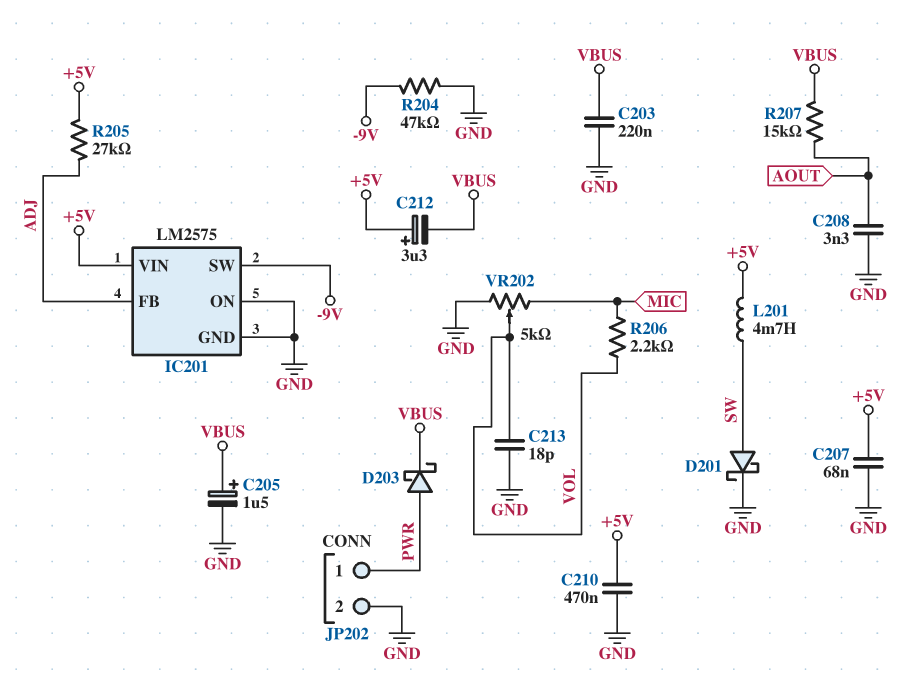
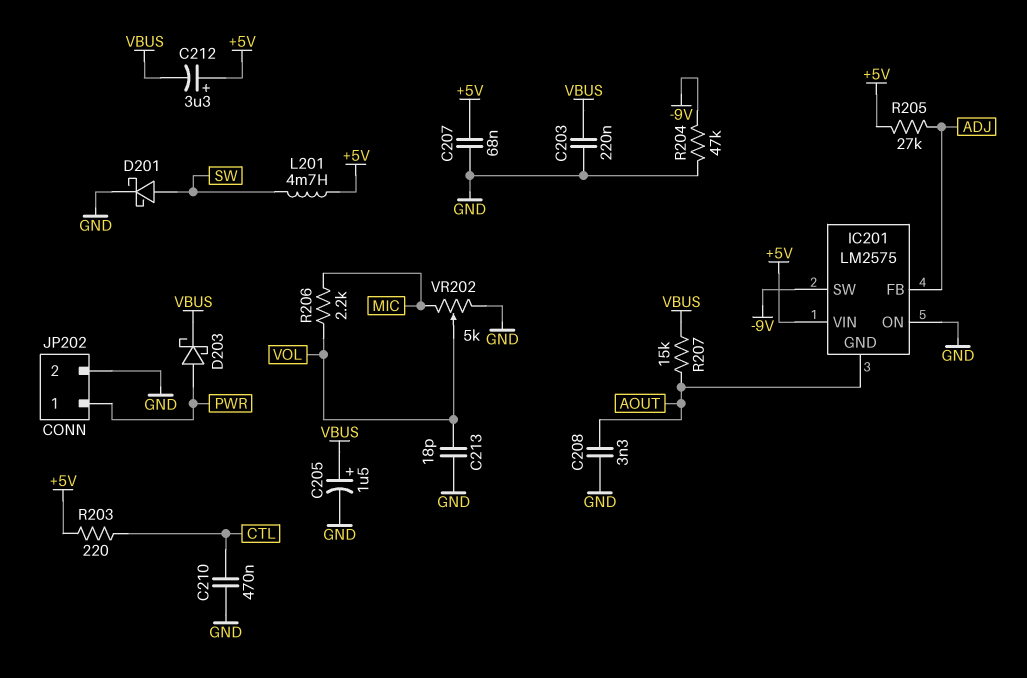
C210: 470nF (+5V, GND) -> 470nF (CTL, GND)
IC201 pin GND: GND -> AOUT
R203: none -> 220 (+5V, CTL)

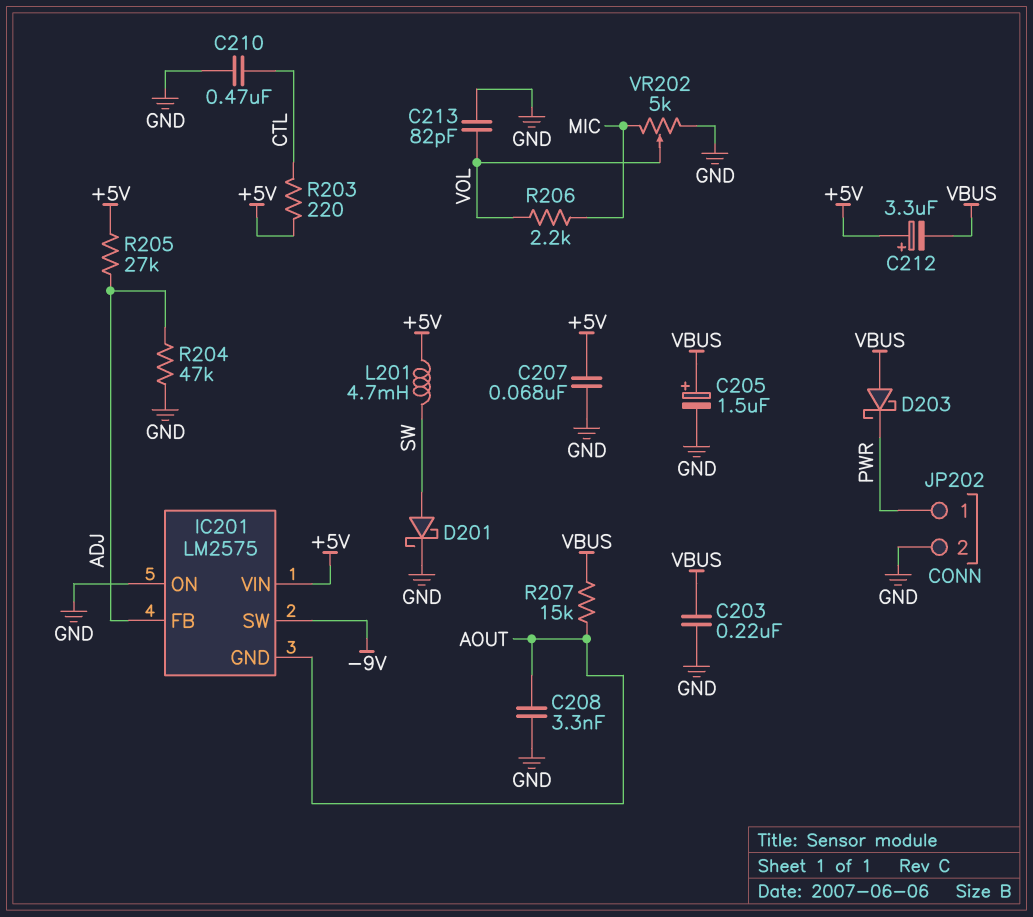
C213: 18pF (GND, VOL) -> 82pF (GND, VOL)
D203: schottky (A PWR, K VBUS) -> schottky (A VBUS, K PWR)
R204: 47k (-9V, GND) -> 47k (ADJ, GND)

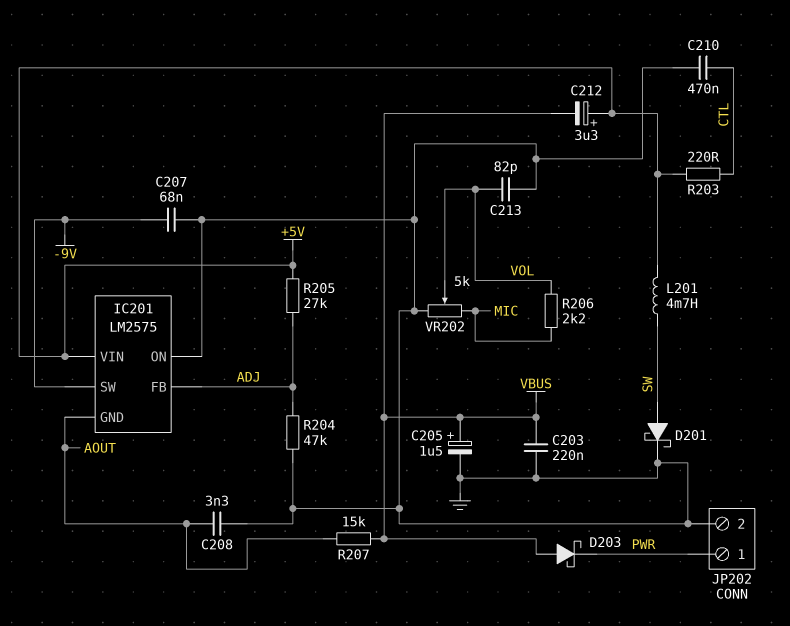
C207: 68nF (+5V, GND) -> 68nF (-9V, GND)

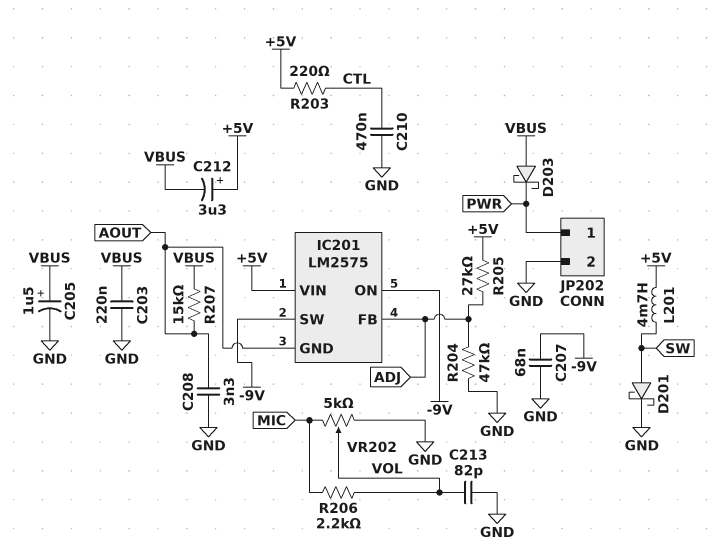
IC201 pin ON: GND -> -9V

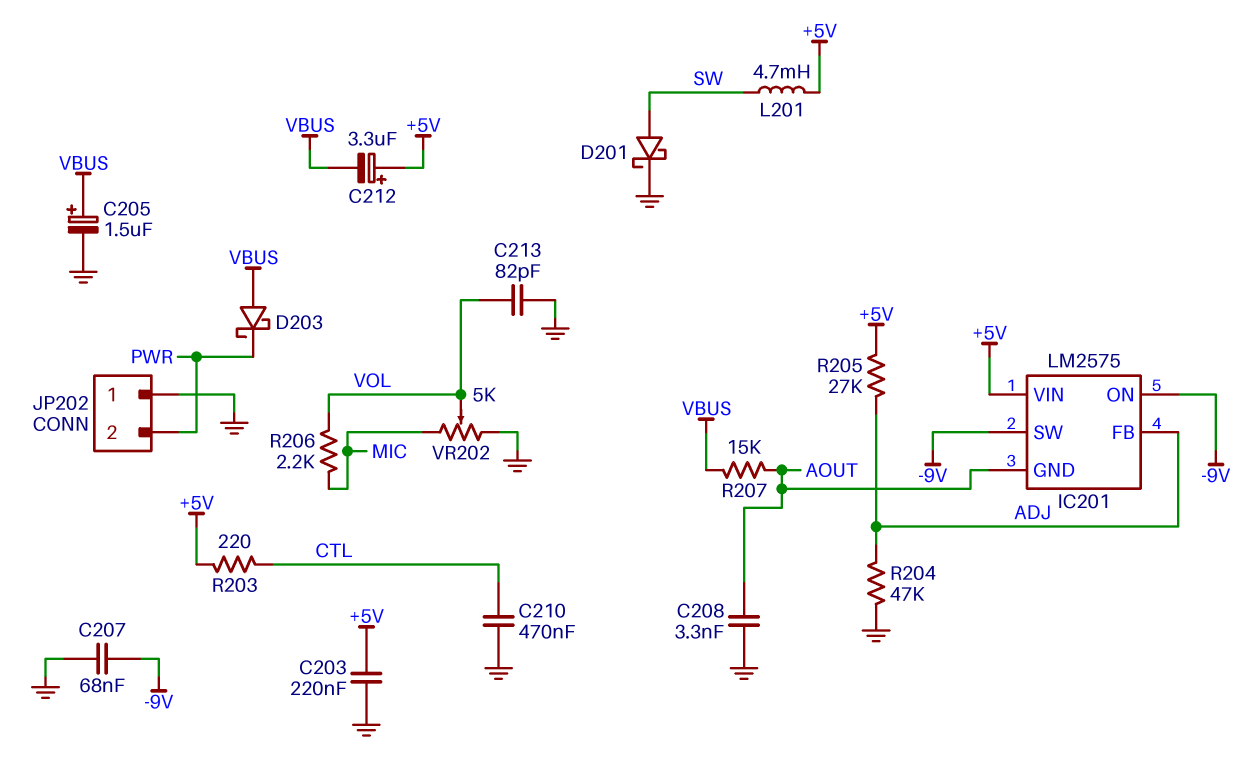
C203: 220nF (GND, VBUS) -> 220nF (+5V, GND)
JP202 pin 1: PWR -> GND
JP202 pin 2: GND -> PWR

